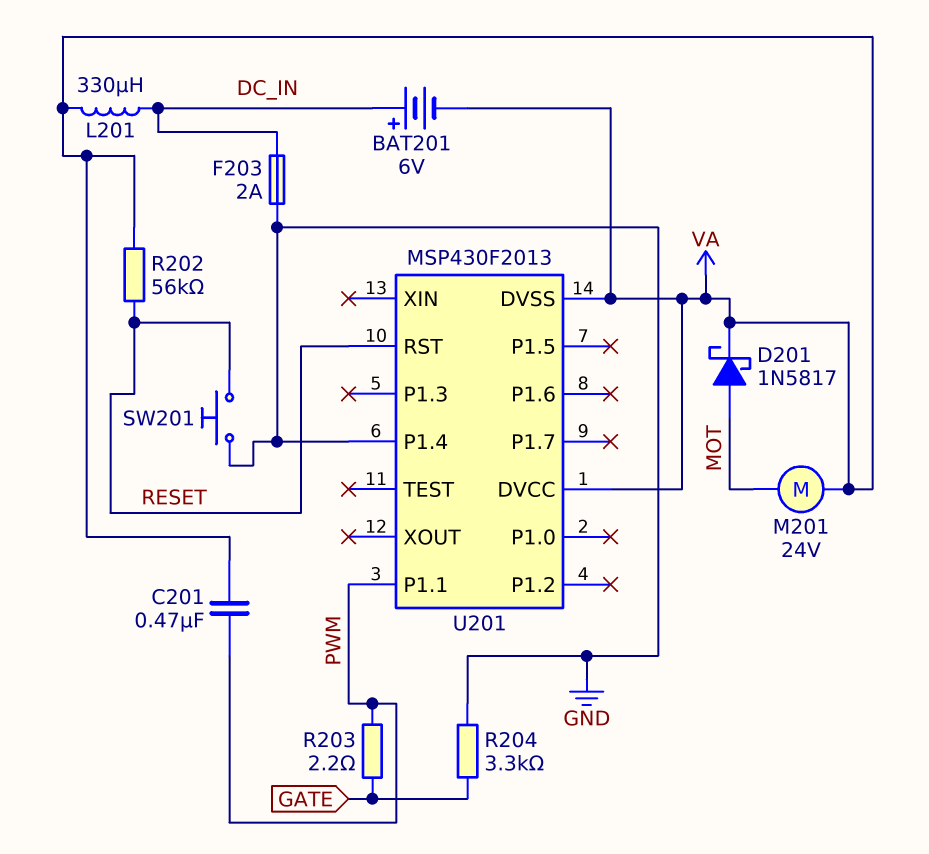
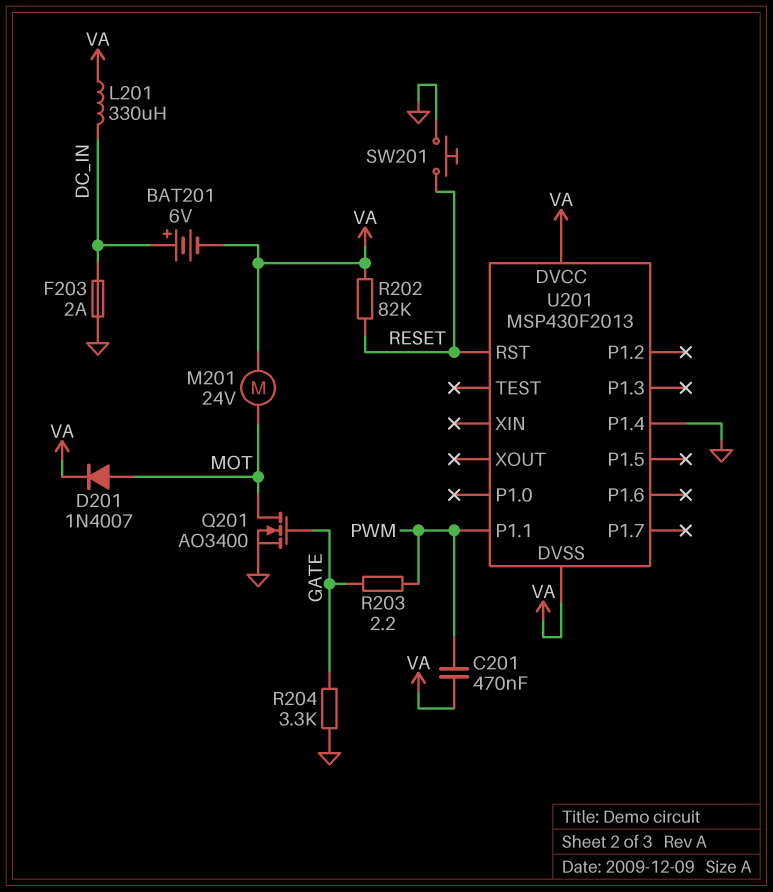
D201: schottky 1N5817 (A MOT, K VA) -> diode 1N4007 (A MOT, K VA)
Q201: none -> NMOS AO3400 (G GATE, D MOT, S GND)
R202: 56k (RESET, VA) -> 82k (RESET, VA)

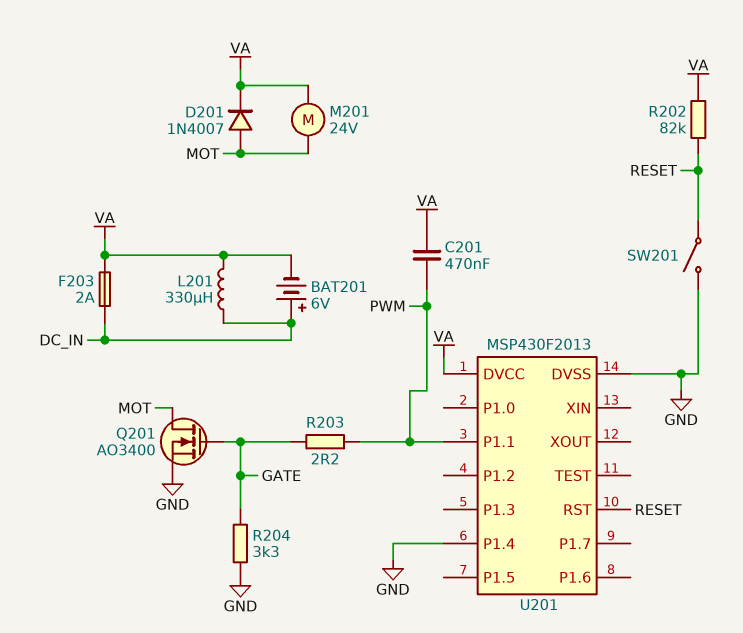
F203: 2A (DC_IN, GND) -> 2A (DC_IN, VA)
SW201: button (GND, RESET) -> switch (GND, RESET)
U201 pin DVSS: VA -> GND

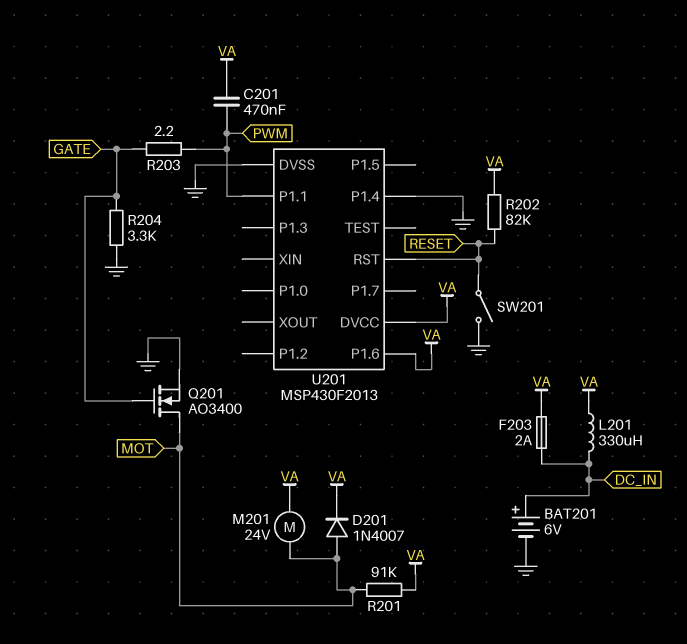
BAT201: 6V (plus DC_IN, minus VA) -> 6V (plus DC_IN, minus GND)
R201: none -> 91k (MOT, VA)
U201 pin P1.6: none -> VA

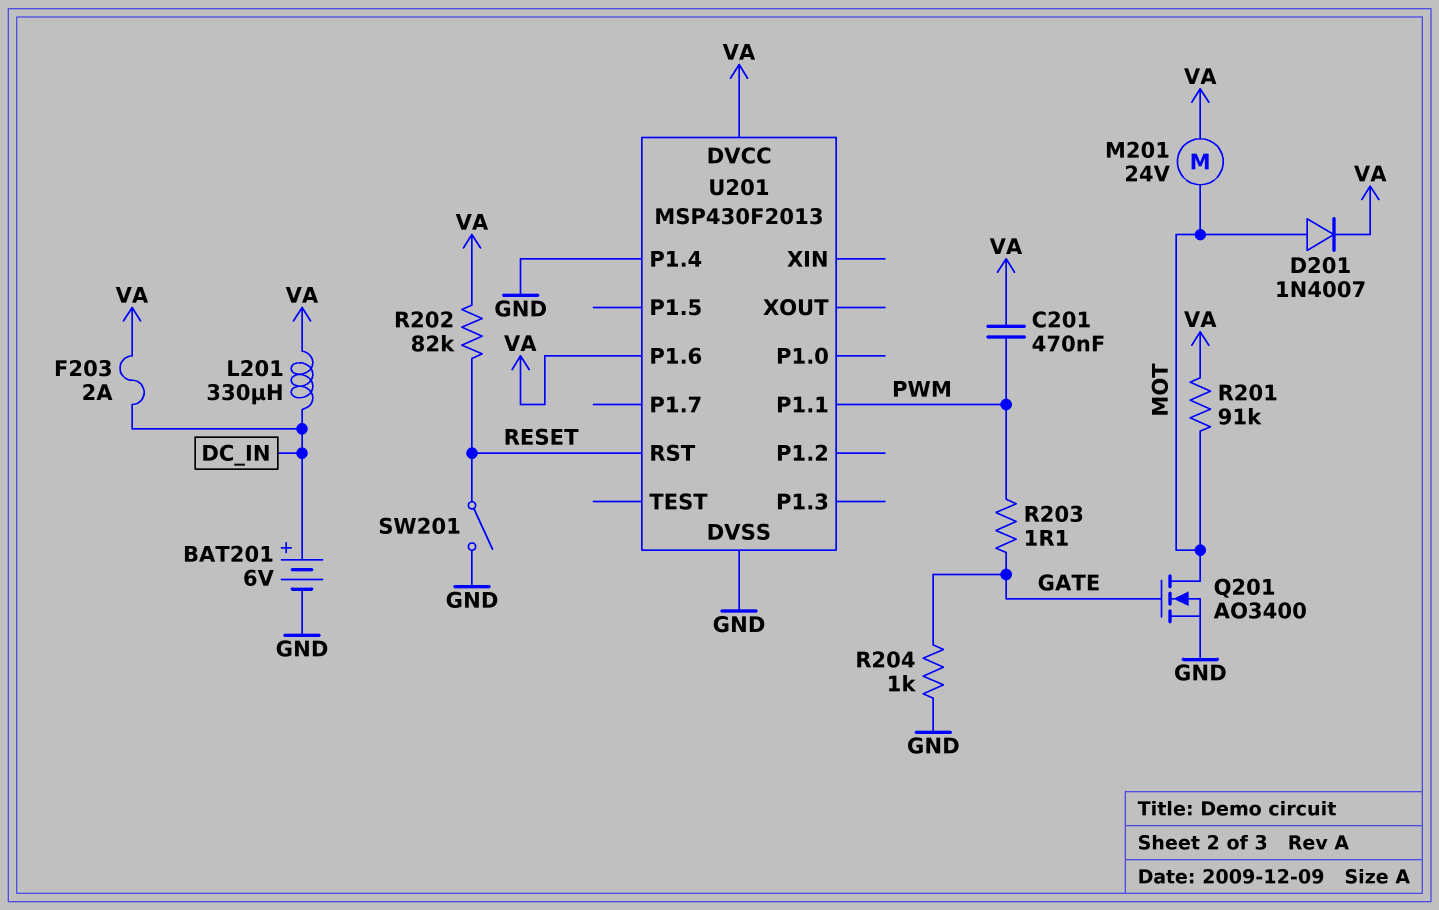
R203: 2.2 (GATE, PWM) -> 1.1 (GATE, PWM)
R204: 3.3k (GATE, GND) -> 1k (GATE, GND)

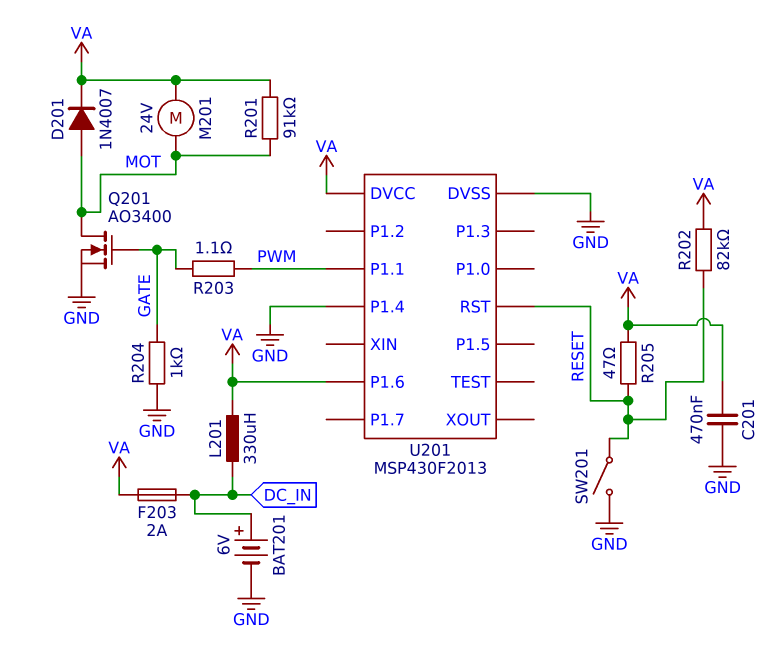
C201: 470nF (PWM, VA) -> 470nF (GND, VA)
R205: none -> 47 (RESET, VA)

